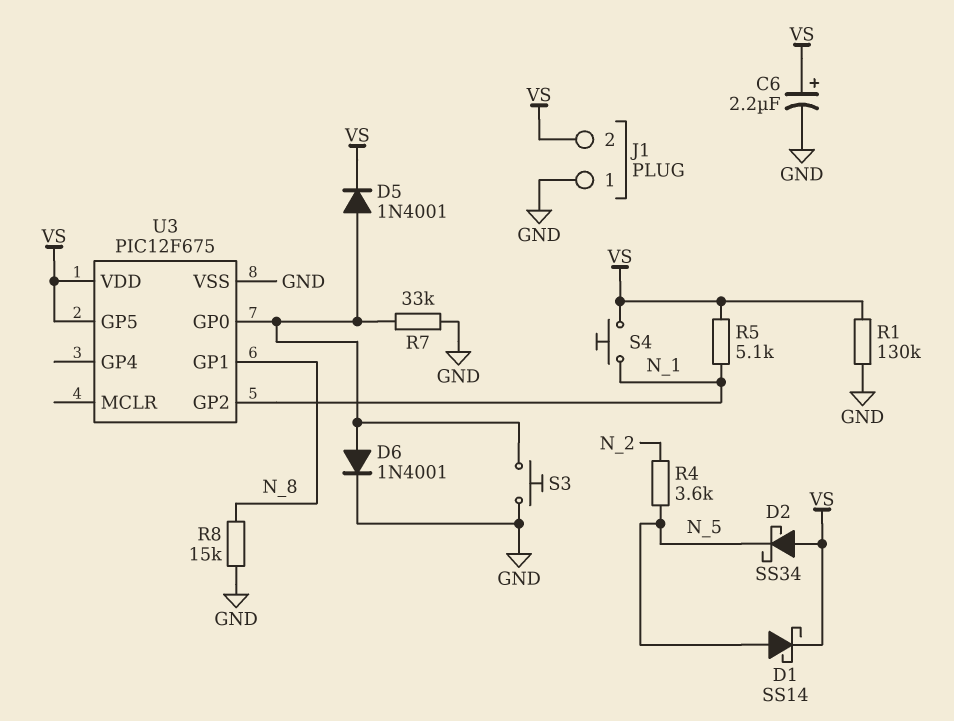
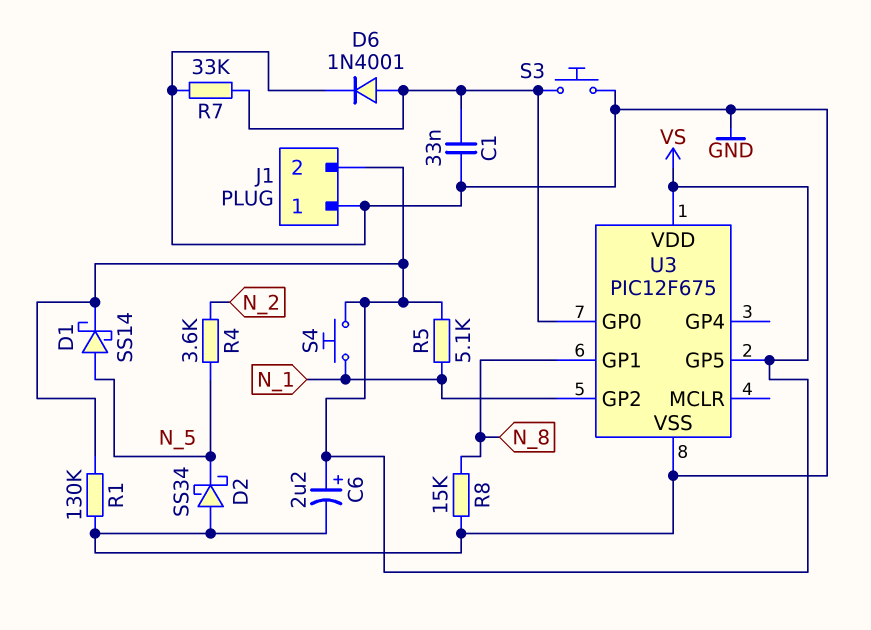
C1: none -> 33nF (GND, U3/GP0)
D2: schottky SS34 (A VS, K N_5) -> schottky SS34 (A GND, K N_5)
D5: diode 1N4001 (A U3/GP0, K VS) -> none

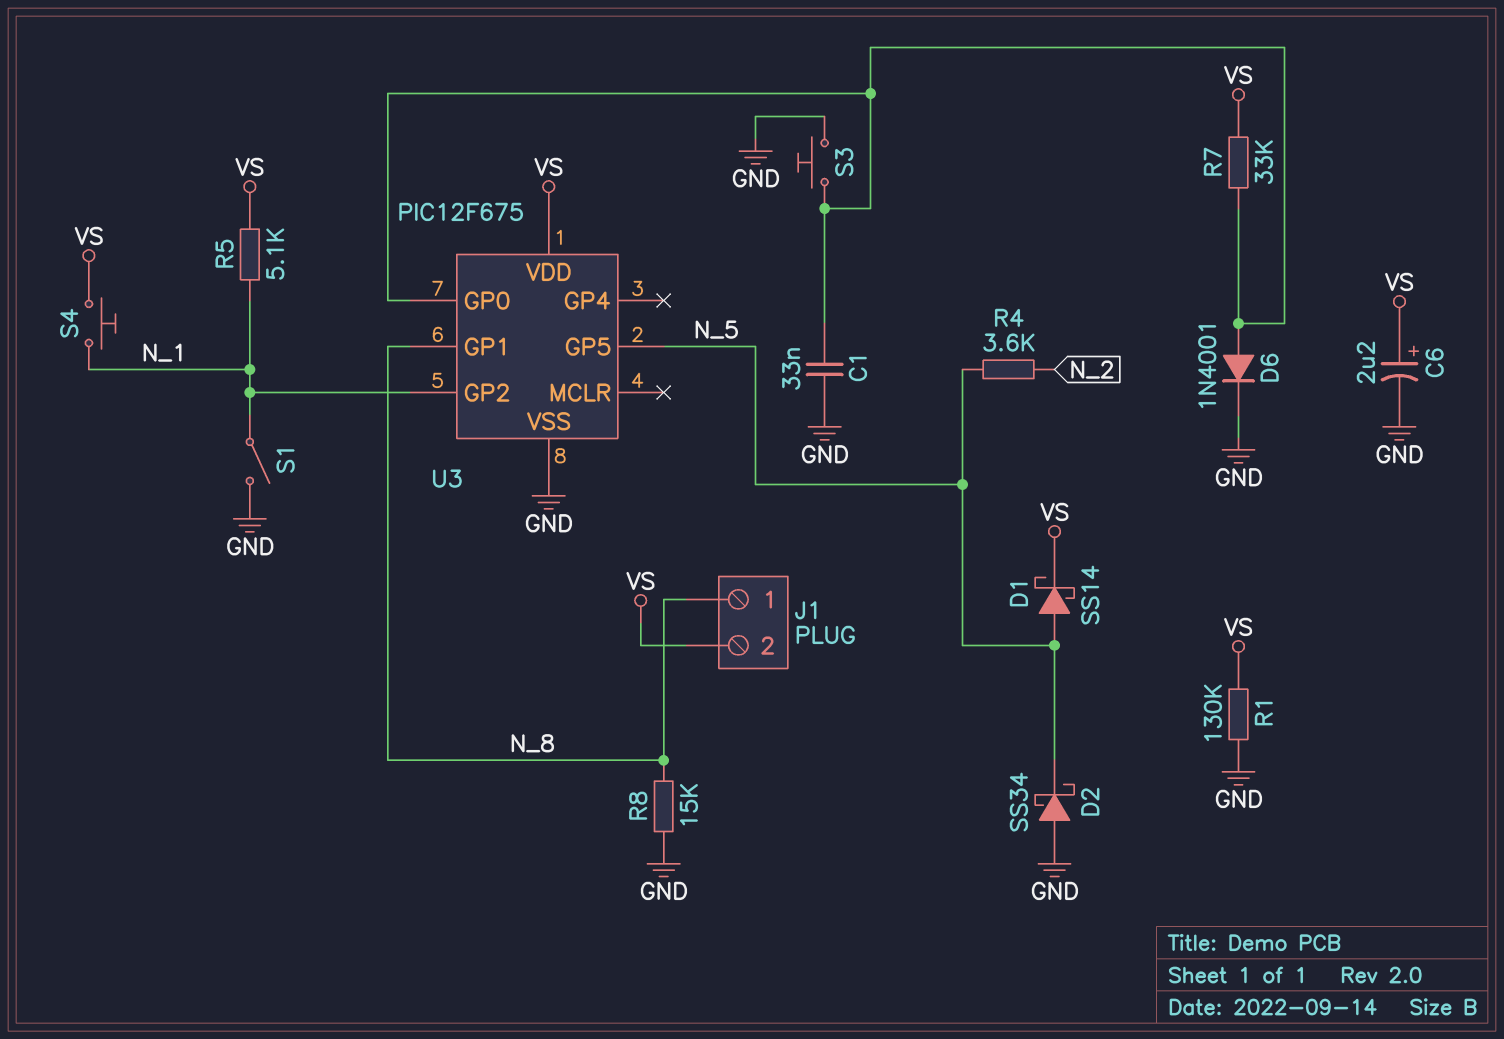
J1 pin 1: GND -> N_8
R7: 33k (GND, U3/GP0) -> 33k (U3/GP0, VS)
S1: none -> switch (GND, N_1)
U3 pin GP5: VS -> N_5

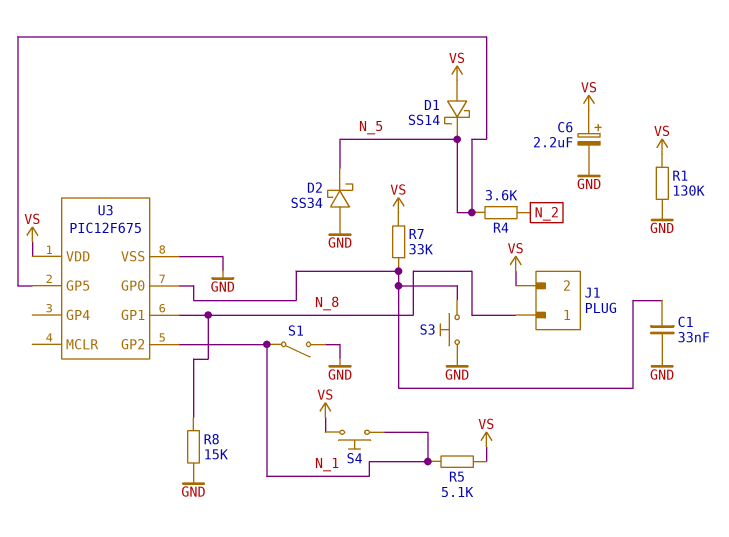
D1: schottky SS14 (A N_5, K VS) -> schottky SS14 (A VS, K N_5)
D6: diode 1N4001 (A U3/GP0, K GND) -> none

